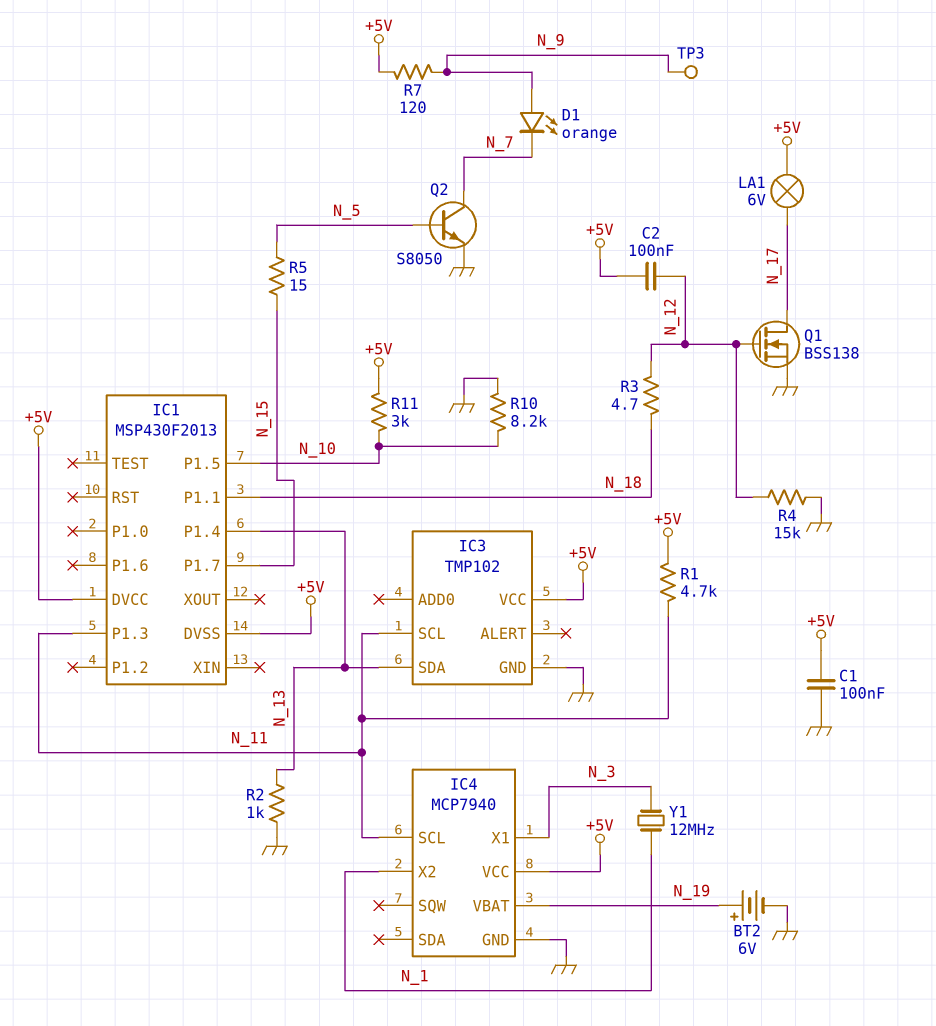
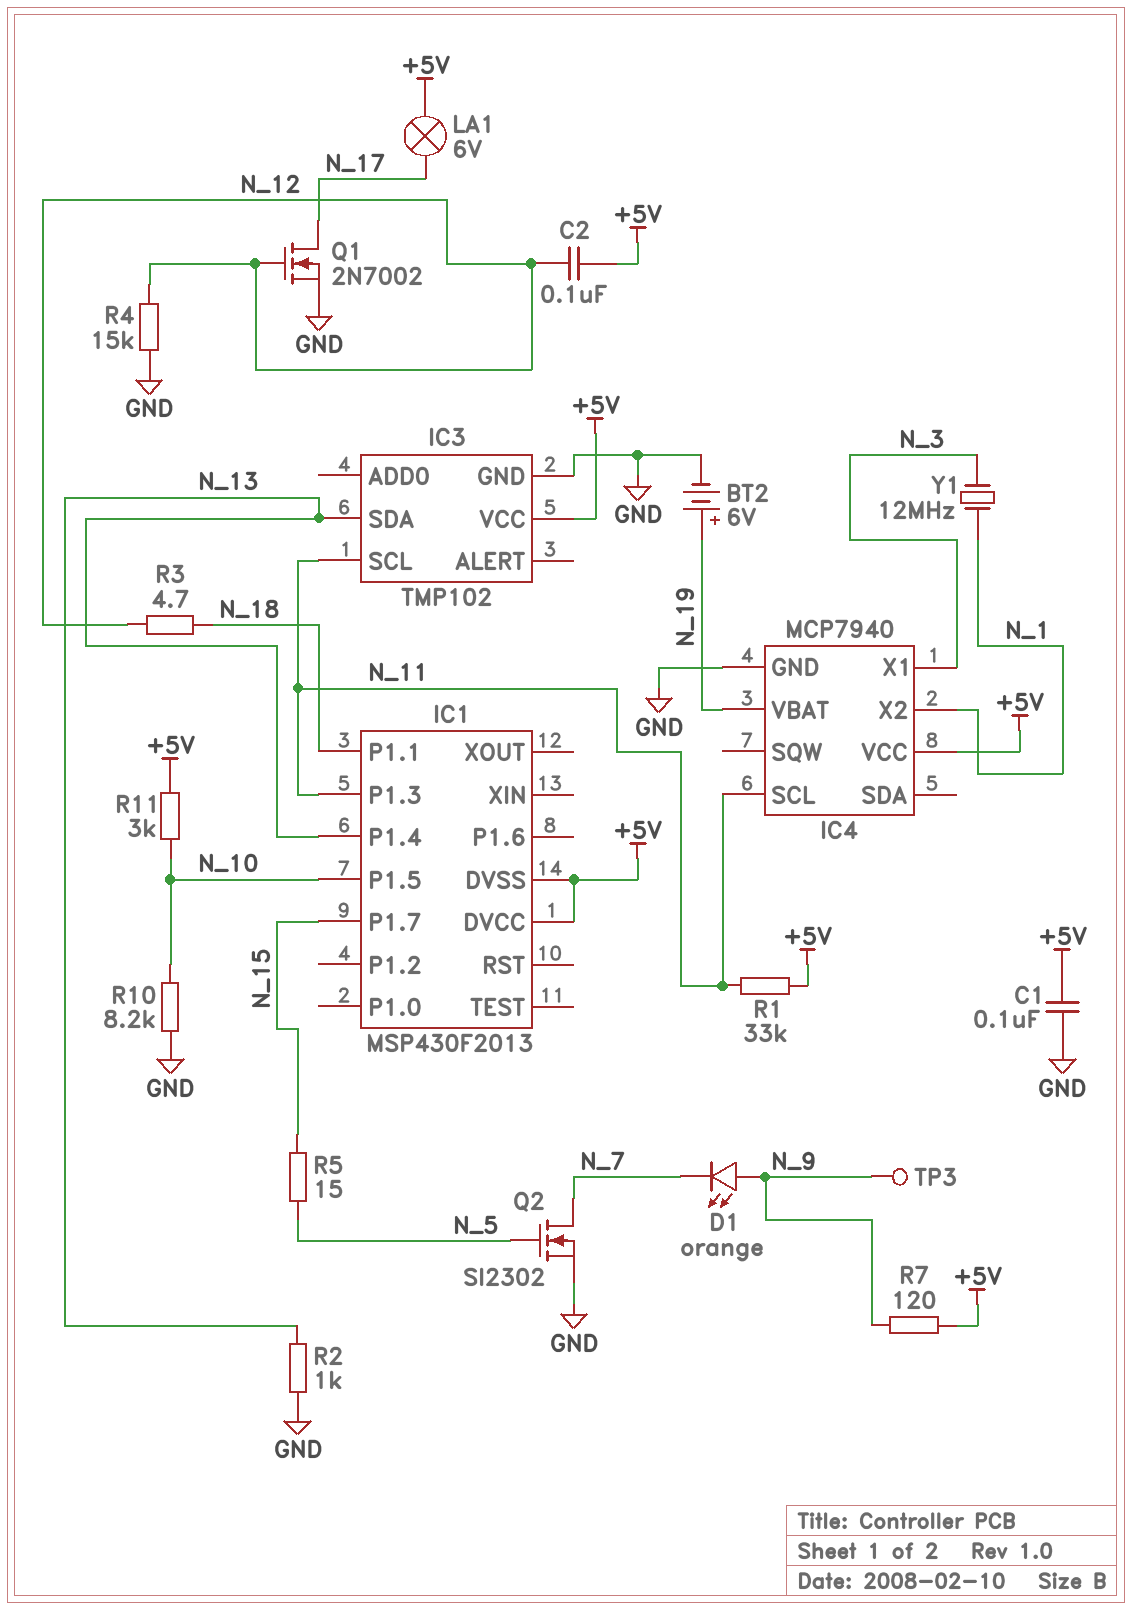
Q1: NMOS BSS138 (G N_12, D N_17, S GND) -> NMOS 2N7002 (G N_12, D N_17, S GND)
Q2: NPN S8050 (B N_5, C N_7, E GND) -> NMOS SI2302 (G N_5, D N_7, S GND)
R1: 4.7k (+5V, N_11) -> 33k (+5V, N_11)

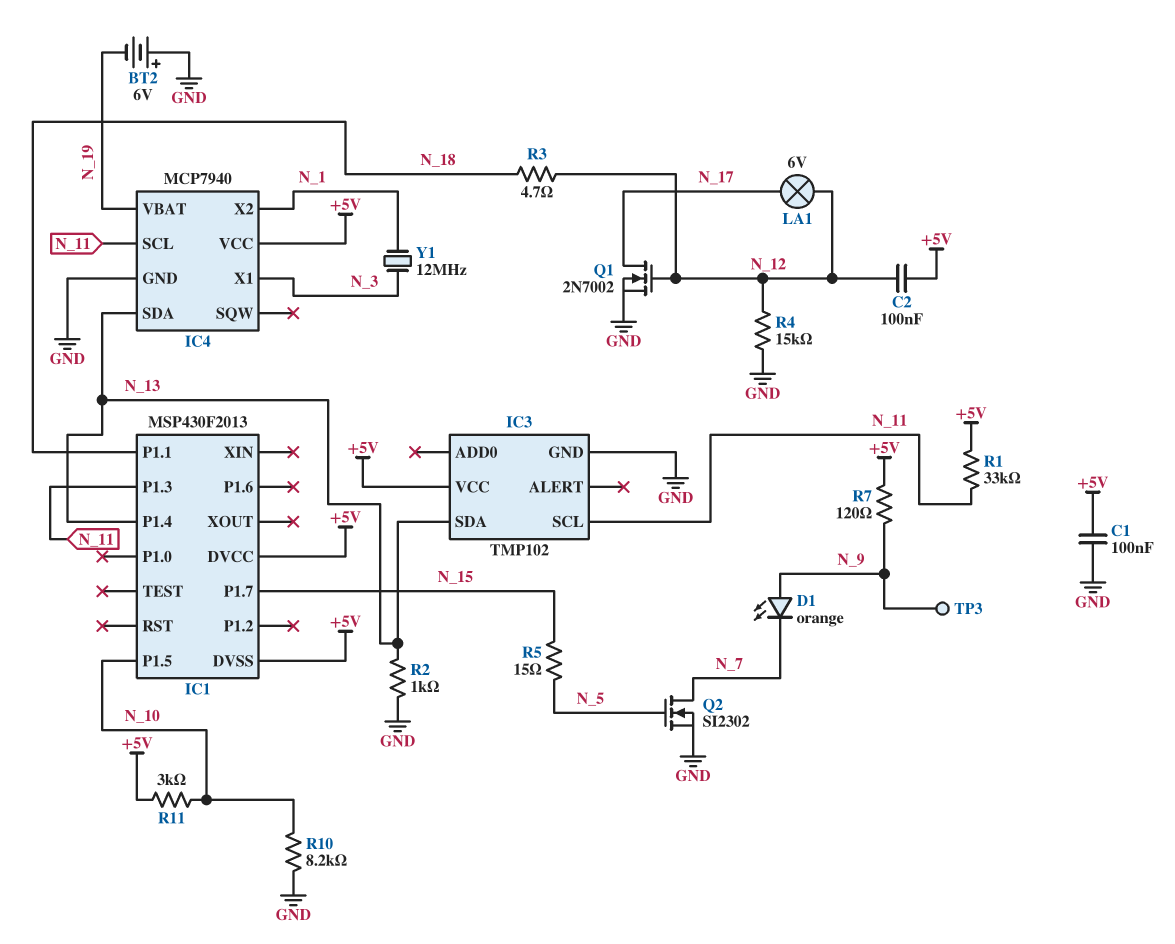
BT2: 6V (plus N_19, minus GND) -> 6V (plus GND, minus N_19)
IC4 pin SDA: none -> N_13
LA1: lamp 6V (+5V, N_17) -> lamp 6V (N_12, N_17)

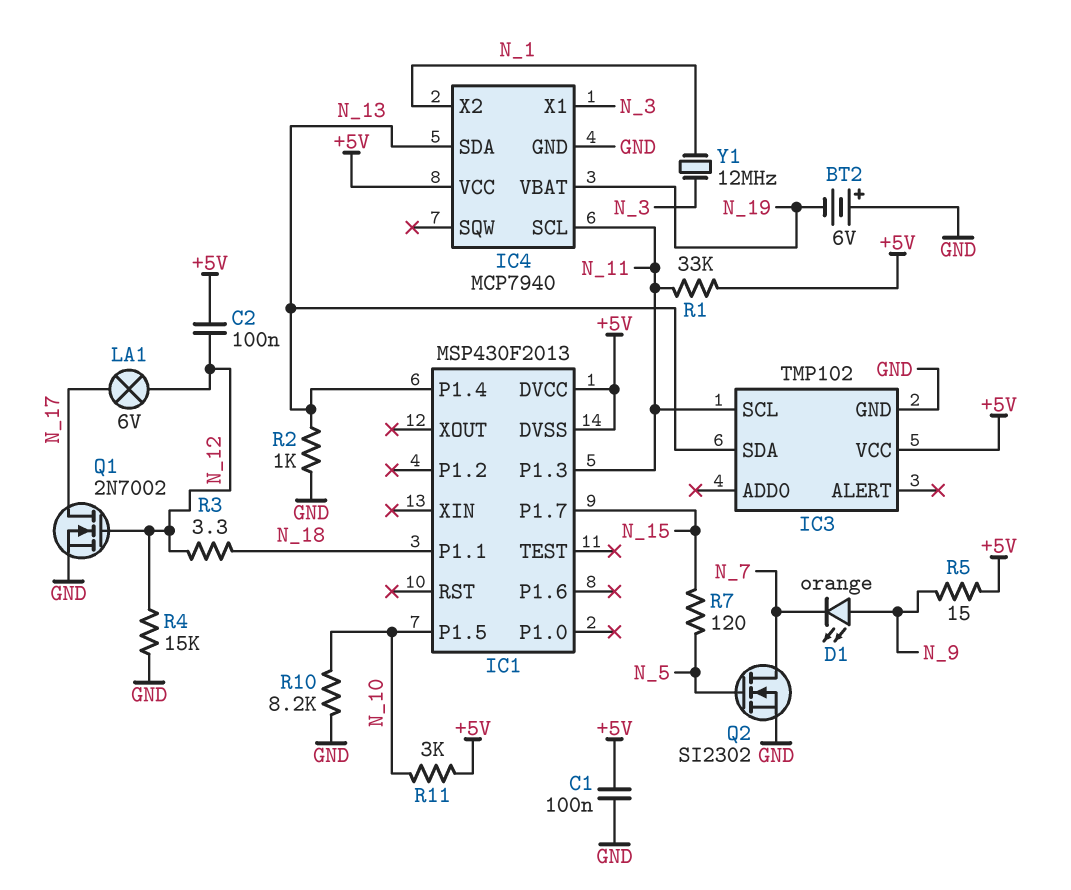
R3: 4.7 (N_12, N_18) -> 3.3 (N_12, N_18)
R5: 15 (N_5, N_15) -> 15 (+5V, N_9)
R7: 120 (+5V, N_9) -> 120 (N_5, N_15)
TP3: test point (N_9) -> none

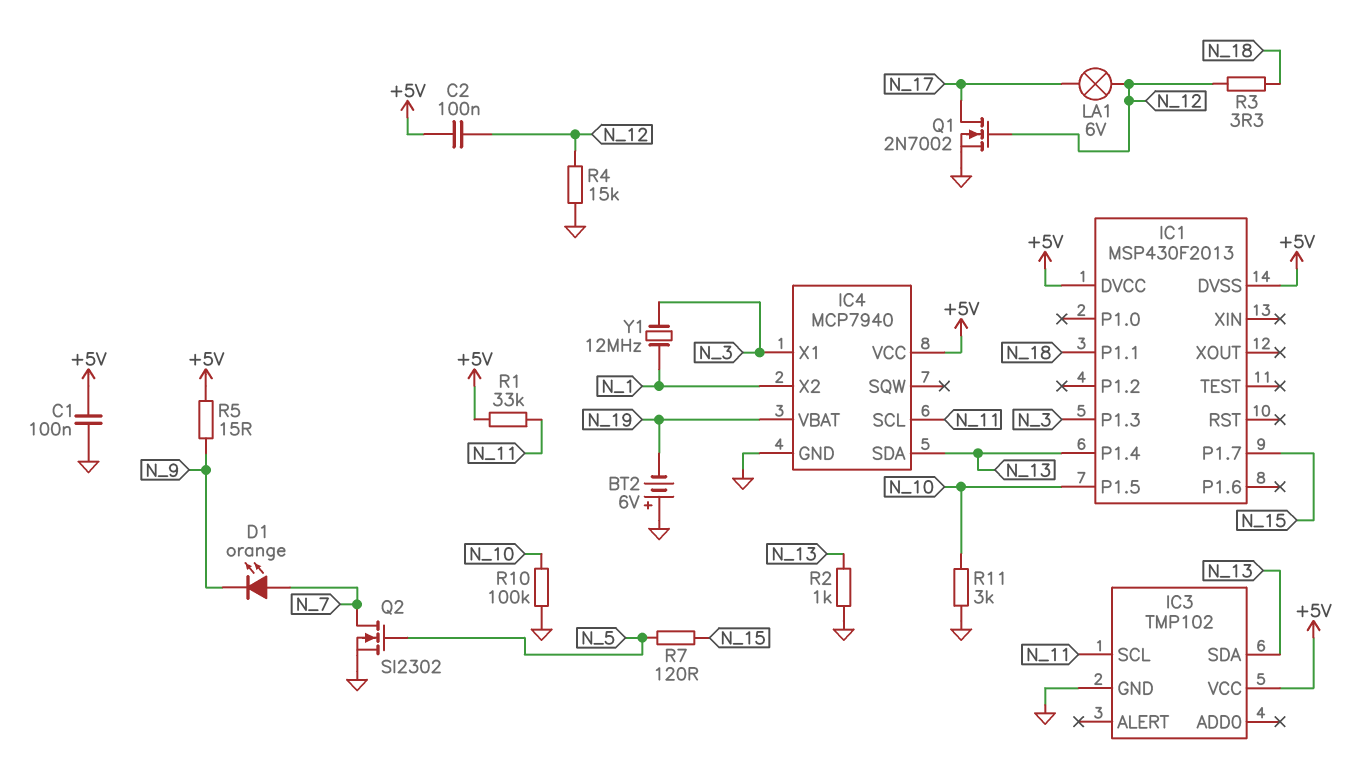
D1: LED orange (A N_9, K N_7) -> LED orange (A N_7, K N_9)
IC1 pin P1.3: N_11 -> N_3
R10: 8.2k (GND, N_10) -> 100k (GND, N_10)
R11: 3k (+5V, N_10) -> 3k (GND, N_10)

